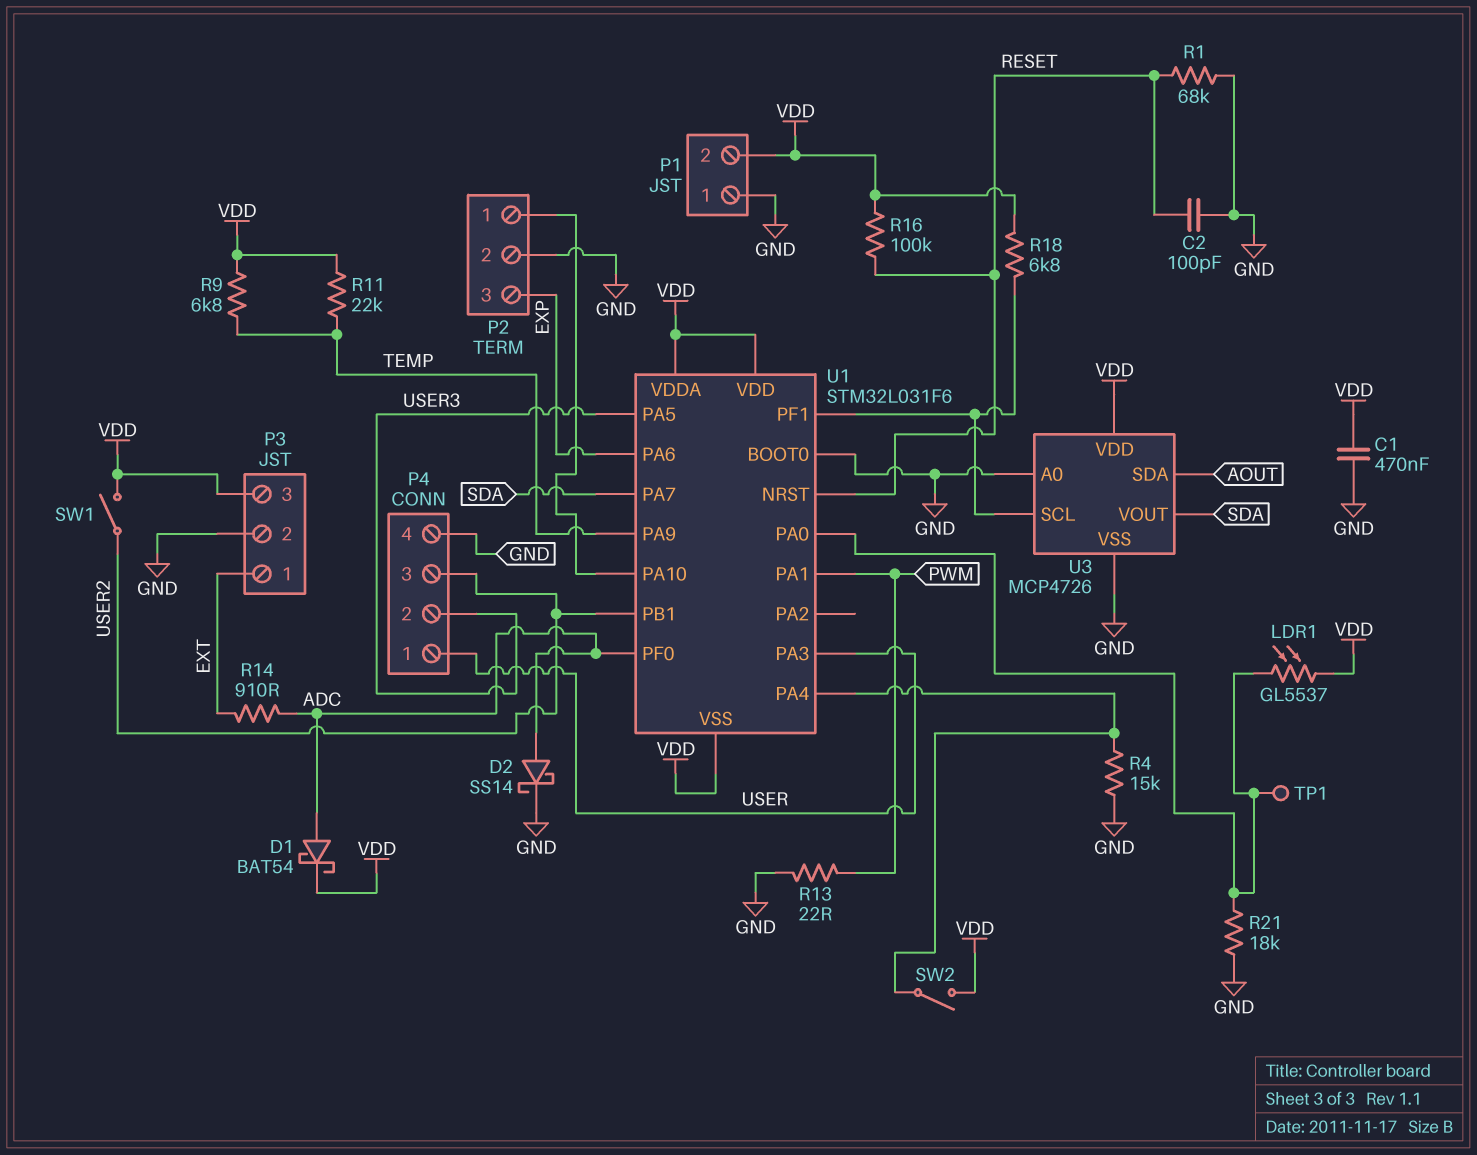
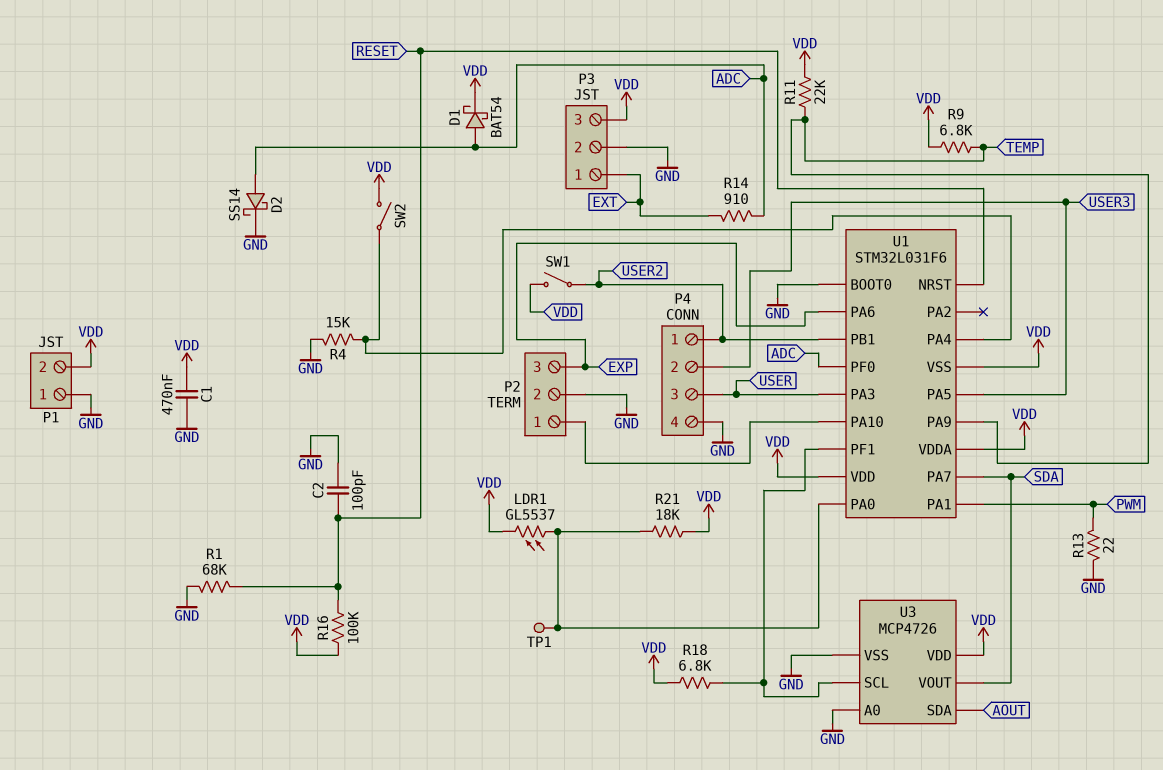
P4 pin 1: USER -> USER2
P4 pin 3: USER2 -> USER
R21: 18k (GND, U1/PA0) -> 18k (U1/PA0, VDD)

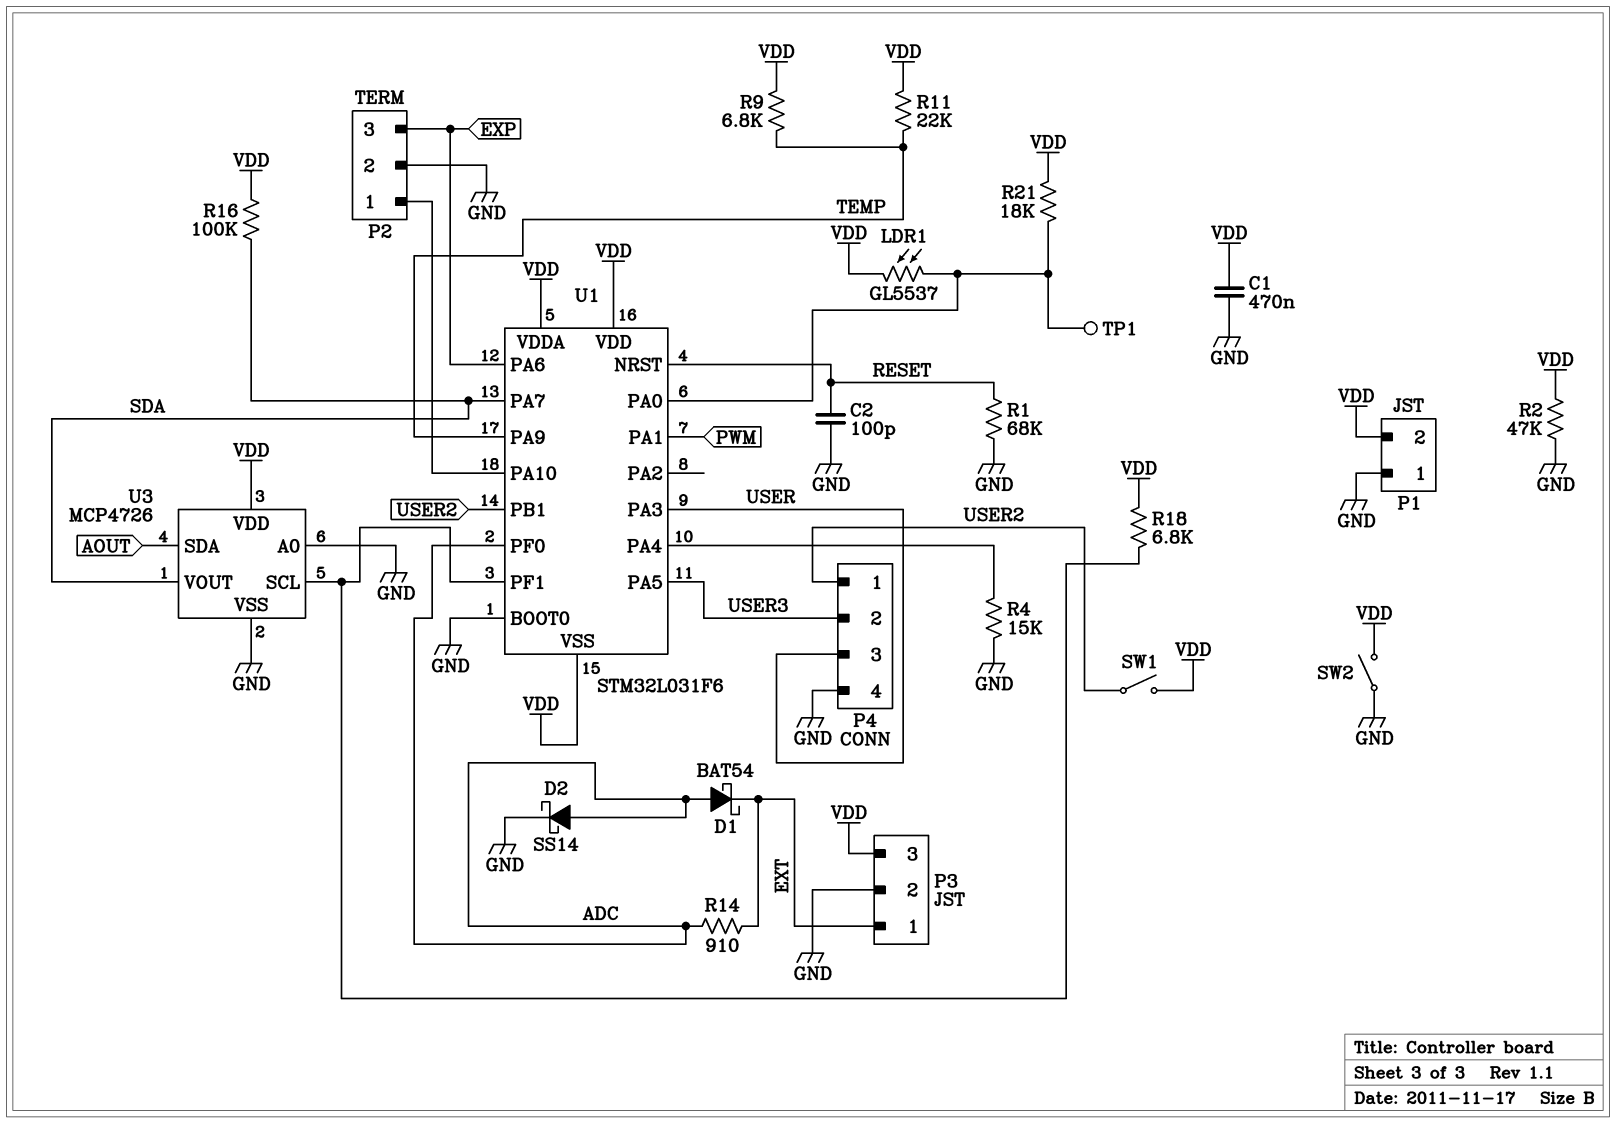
D1: schottky BAT54 (A ADC, K VDD) -> schottky BAT54 (A ADC, K EXT)
R2: none -> 47k (GND, VDD)
R13: 22 (GND, PWM) -> none
R16: 100k (RESET, VDD) -> 100k (SDA, VDD)
SW2: switch (U1/PA4, VDD) -> switch (GND, VDD)

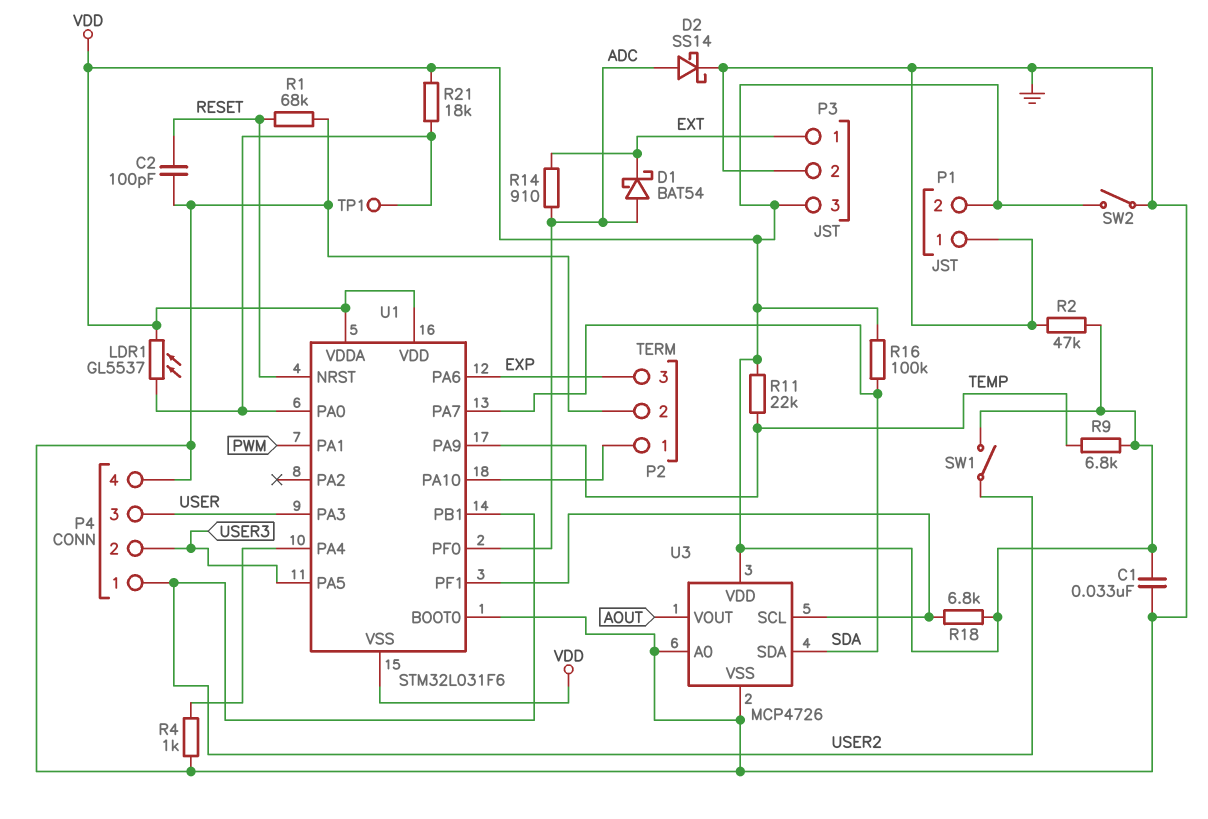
C1: 470nF (GND, VDD) -> 33nF (GND, VDD)
R4: 15k (GND, U1/PA4) -> 1k (GND, U1/PA4)
U3 pin SDA: AOUT -> SDA
U3 pin VOUT: SDA -> AOUT

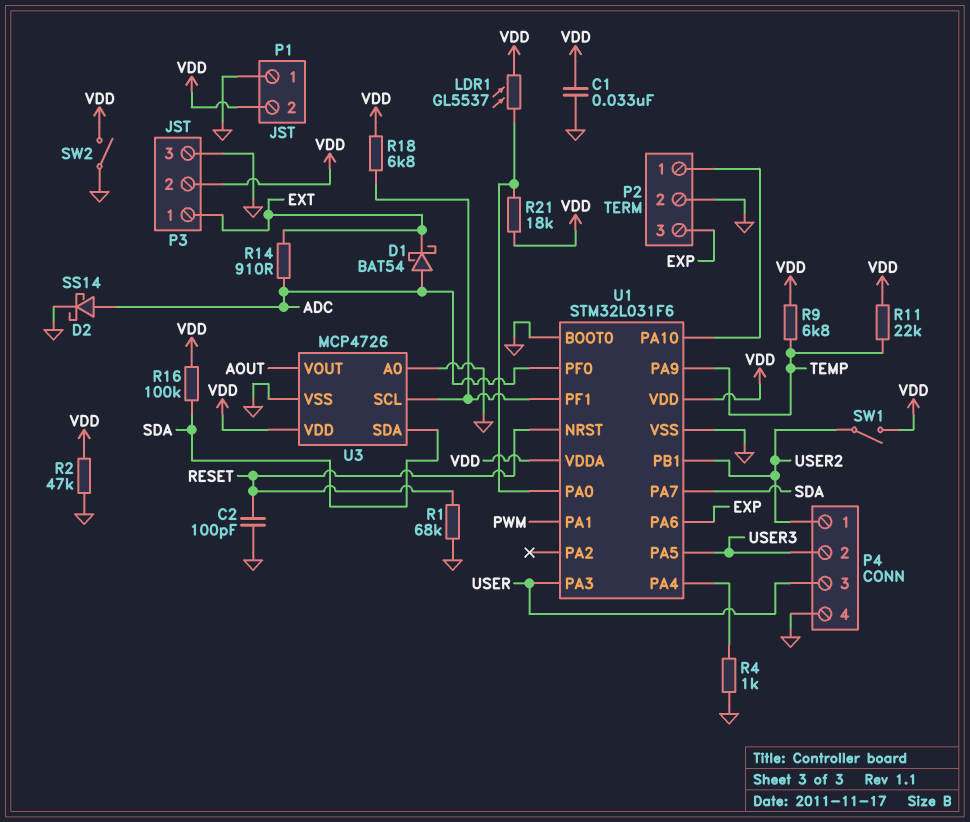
P3 pin 2: GND -> VDD
P3 pin 3: VDD -> GND
TP1: test point (U1/PA0) -> none
U1 pin VSS: VDD -> GND

